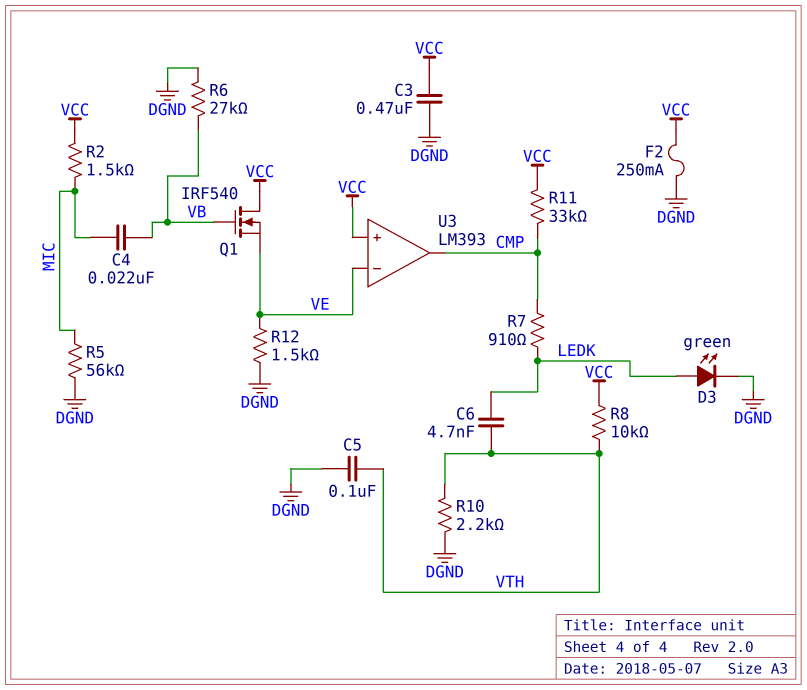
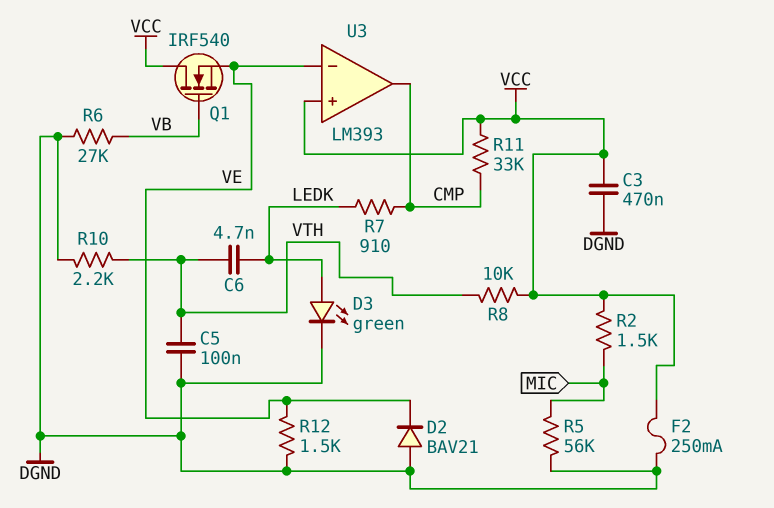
C4: 22nF (MIC, VB) -> none
D2: none -> diode BAV21 (A DGND, K VE)

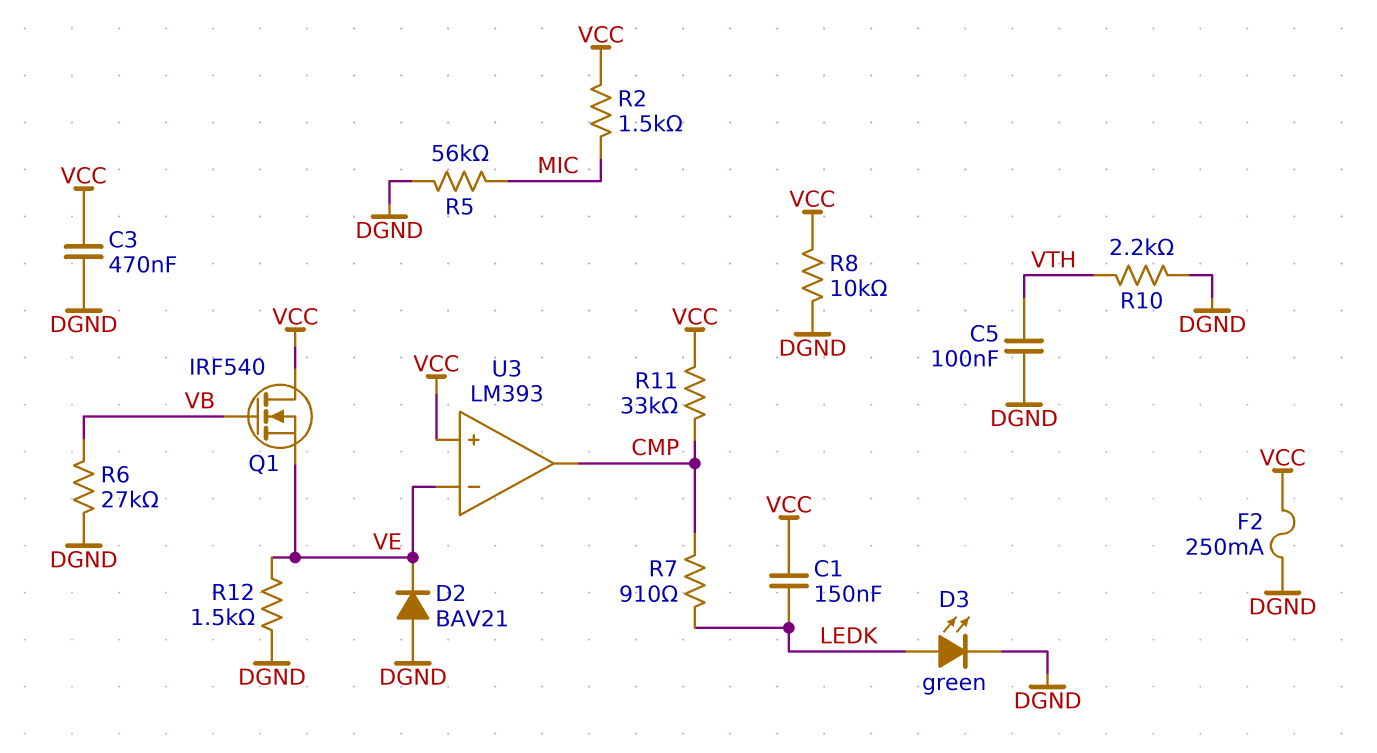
C1: none -> 150nF (LEDK, VCC)
C6: 4.7nF (LEDK, VTH) -> none
R8: 10k (VCC, VTH) -> 10k (DGND, VCC)

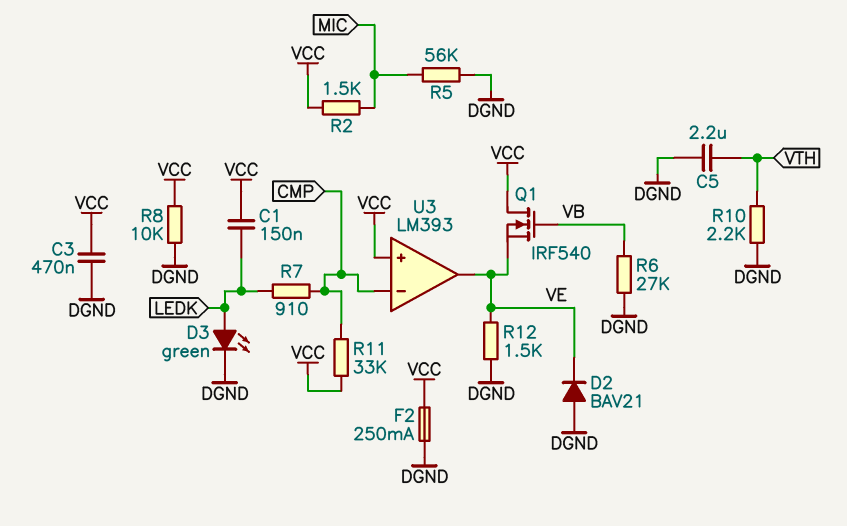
C5: 100nF (DGND, VTH) -> 2.2uF (DGND, VTH)
U3 pin in-: VE -> CMP
U3 pin out: CMP -> VE

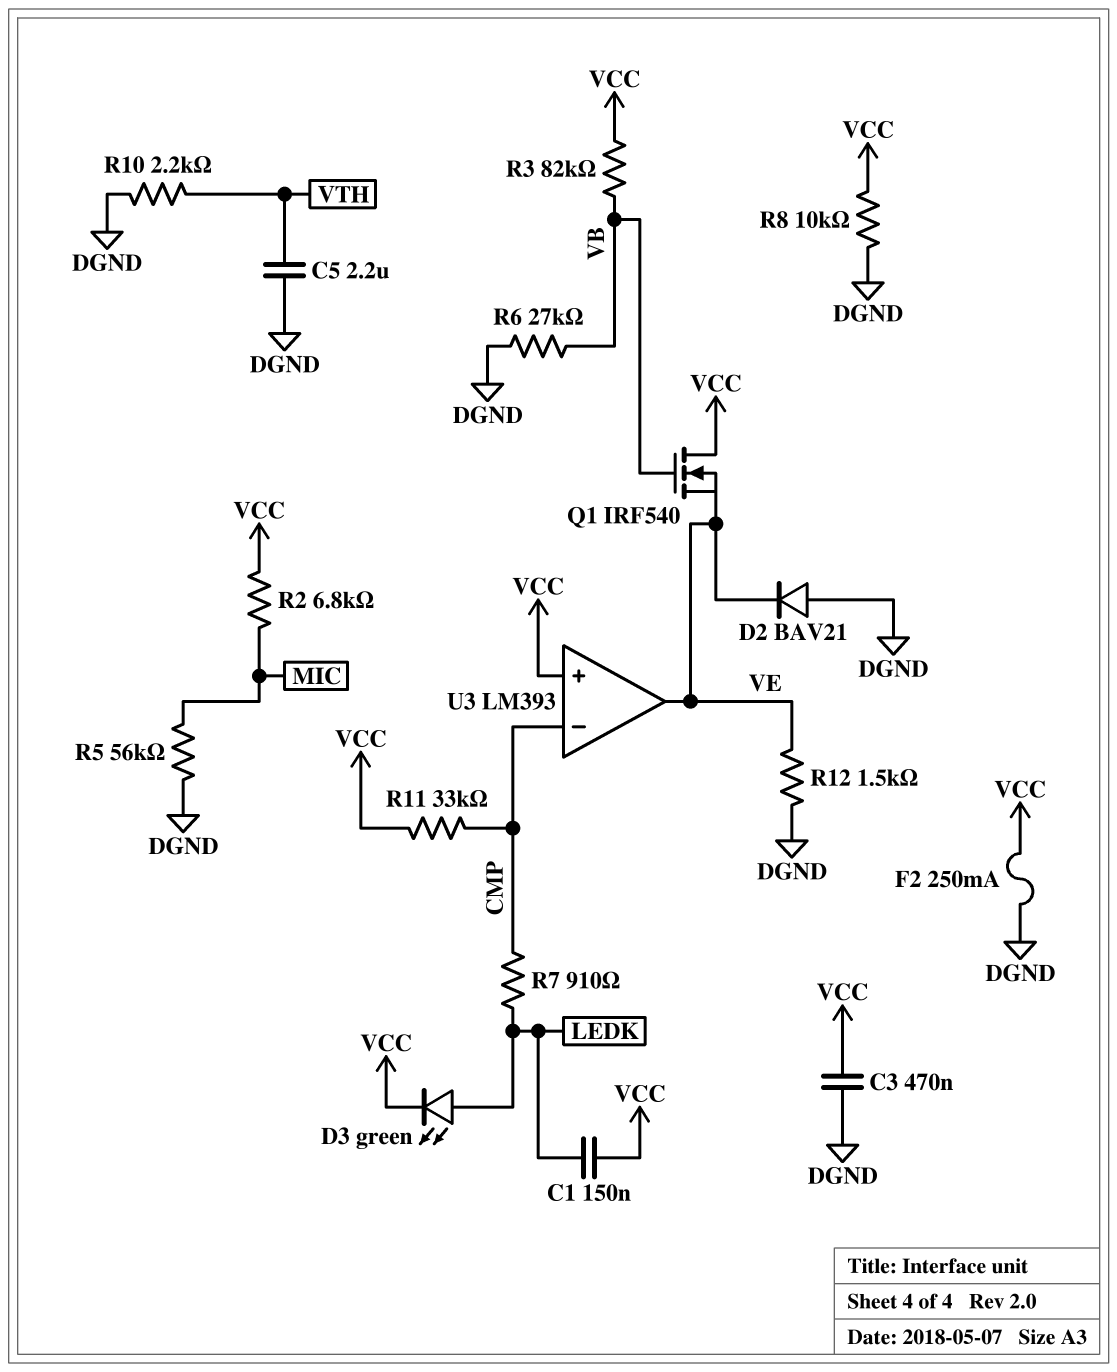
D3: LED green (A LEDK, K DGND) -> LED green (A LEDK, K VCC)
R2: 1.5k (MIC, VCC) -> 6.8k (MIC, VCC)
R3: none -> 82k (VB, VCC)

